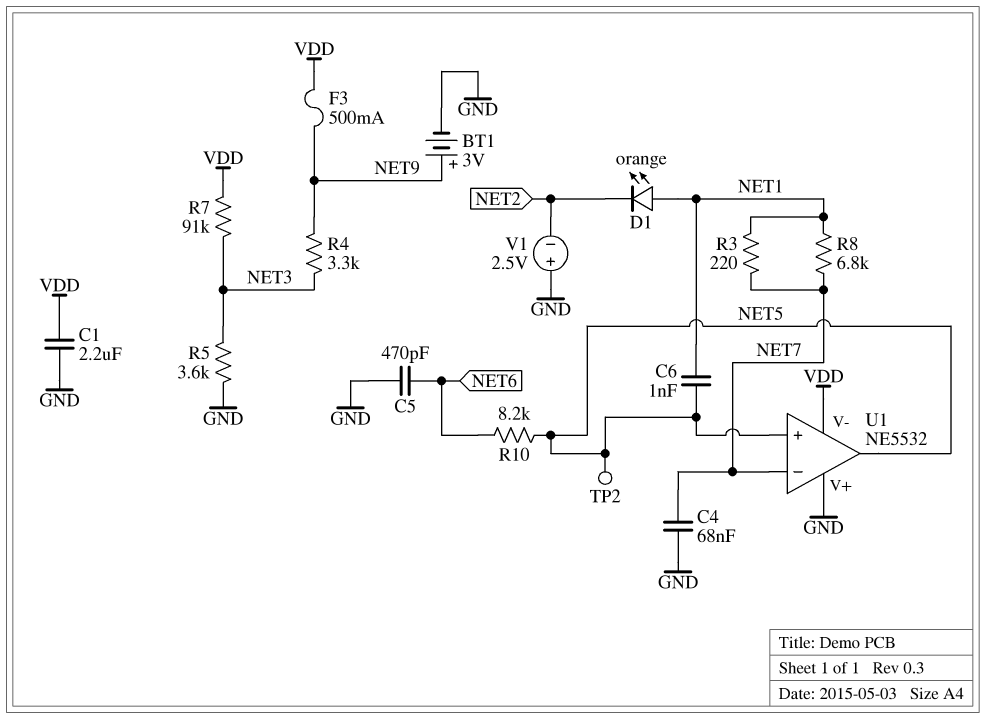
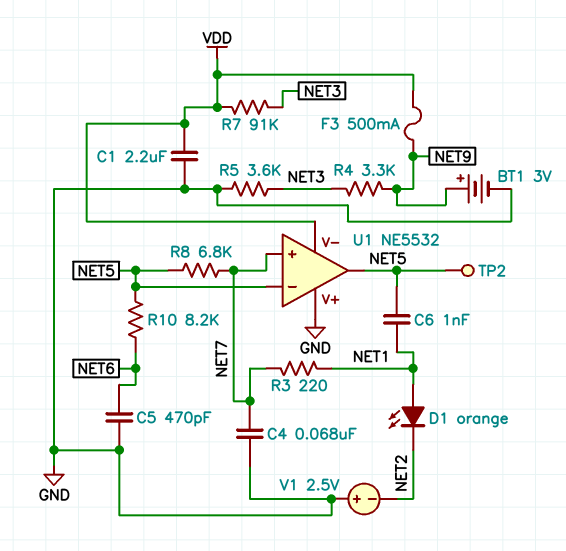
R8: 6.8k (NET1, NET7) -> 6.8k (NET5, NET7)
U1 pin in+: NET5 -> NET7
U1 pin in-: NET7 -> NET5

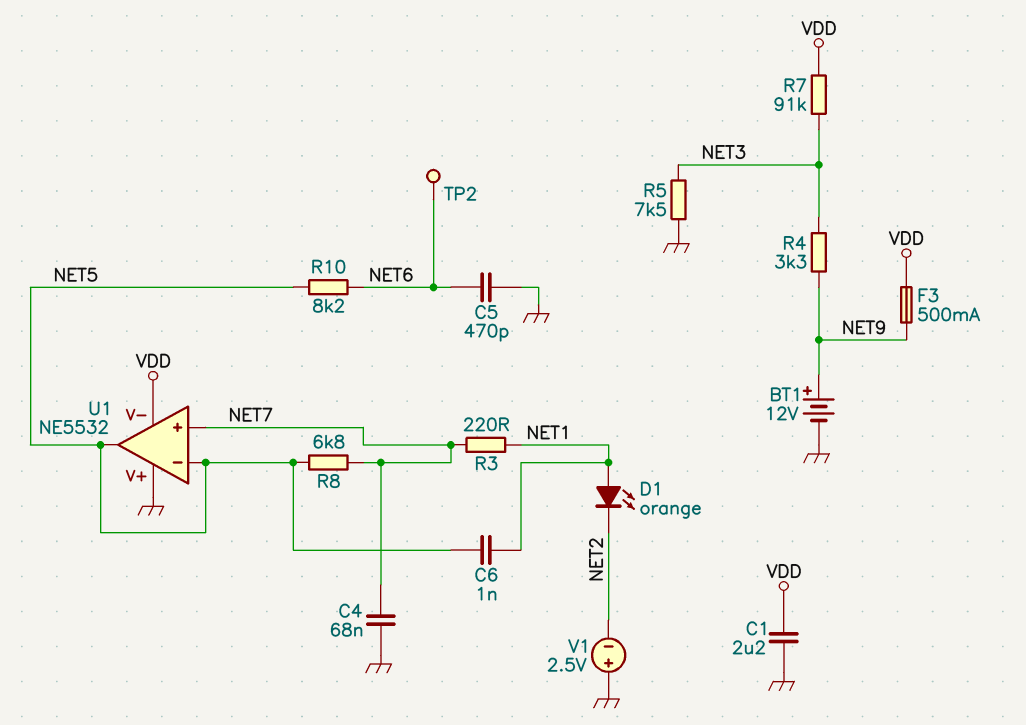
BT1: 3V (plus NET9, minus GND) -> 12V (plus NET9, minus GND)
R5: 3.6k (GND, NET3) -> 7.5k (GND, NET3)
TP2: test point (NET5) -> test point (NET6)

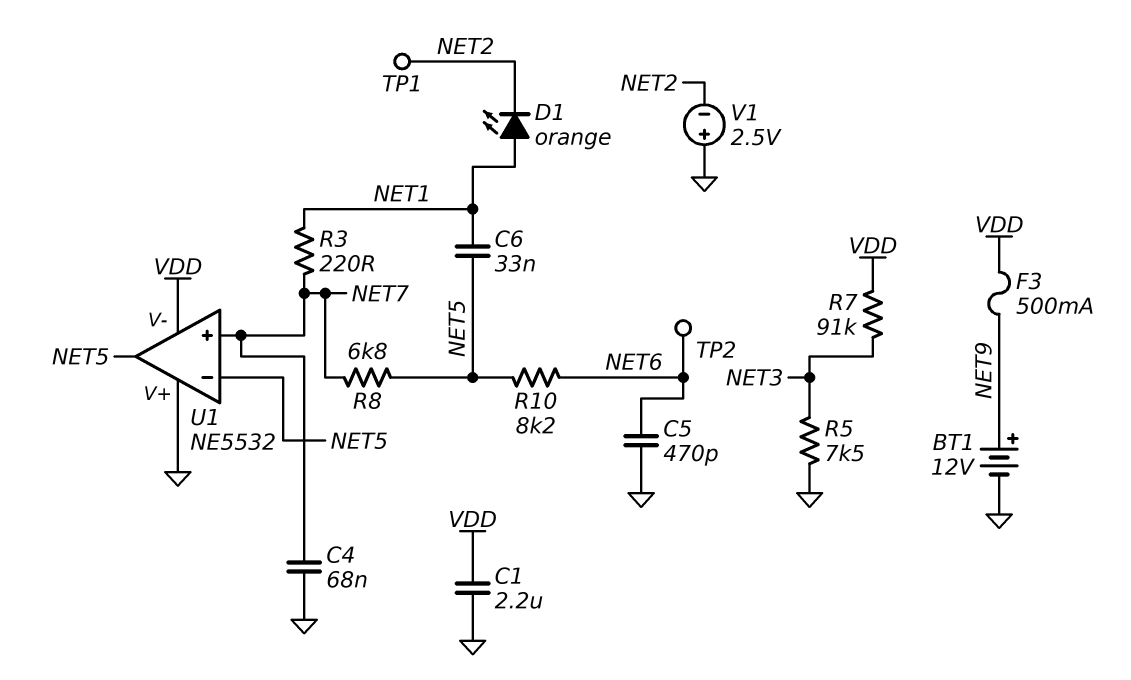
C6: 1nF (NET1, NET5) -> 33nF (NET1, NET5)
R4: 3.3k (NET3, NET9) -> none
TP1: none -> test point (NET2)

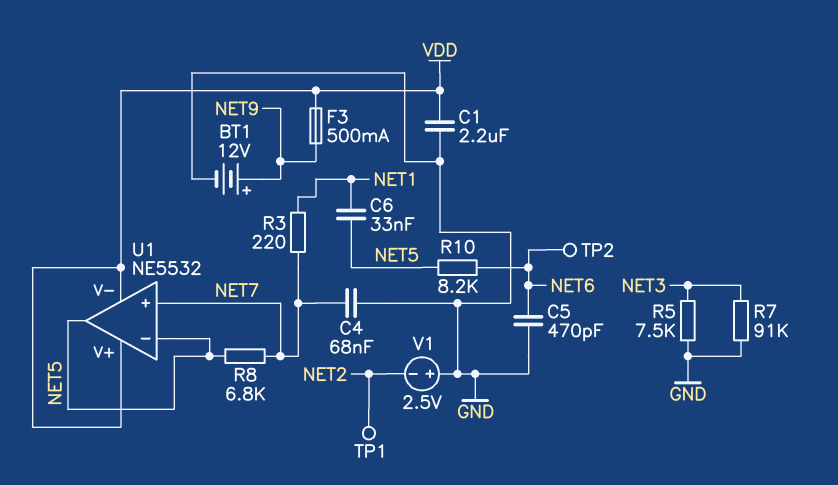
D1: LED orange (A NET1, K NET2) -> none
R7: 91k (NET3, VDD) -> 91k (GND, NET3)
U1 pin V+: GND -> VDD

